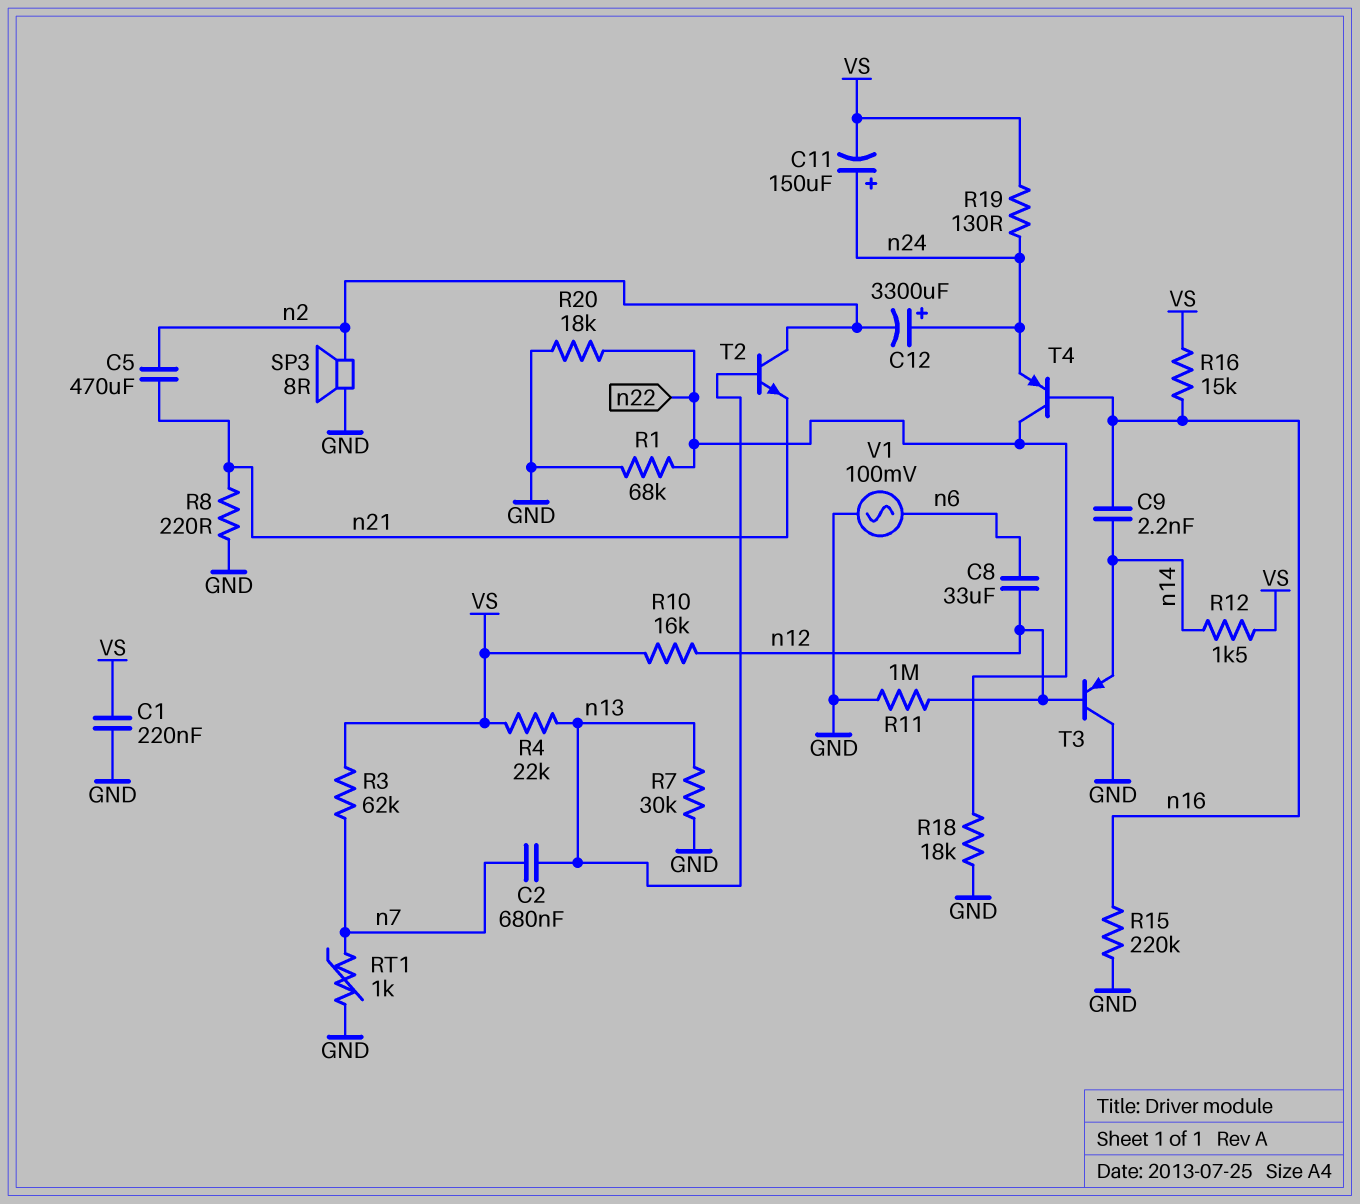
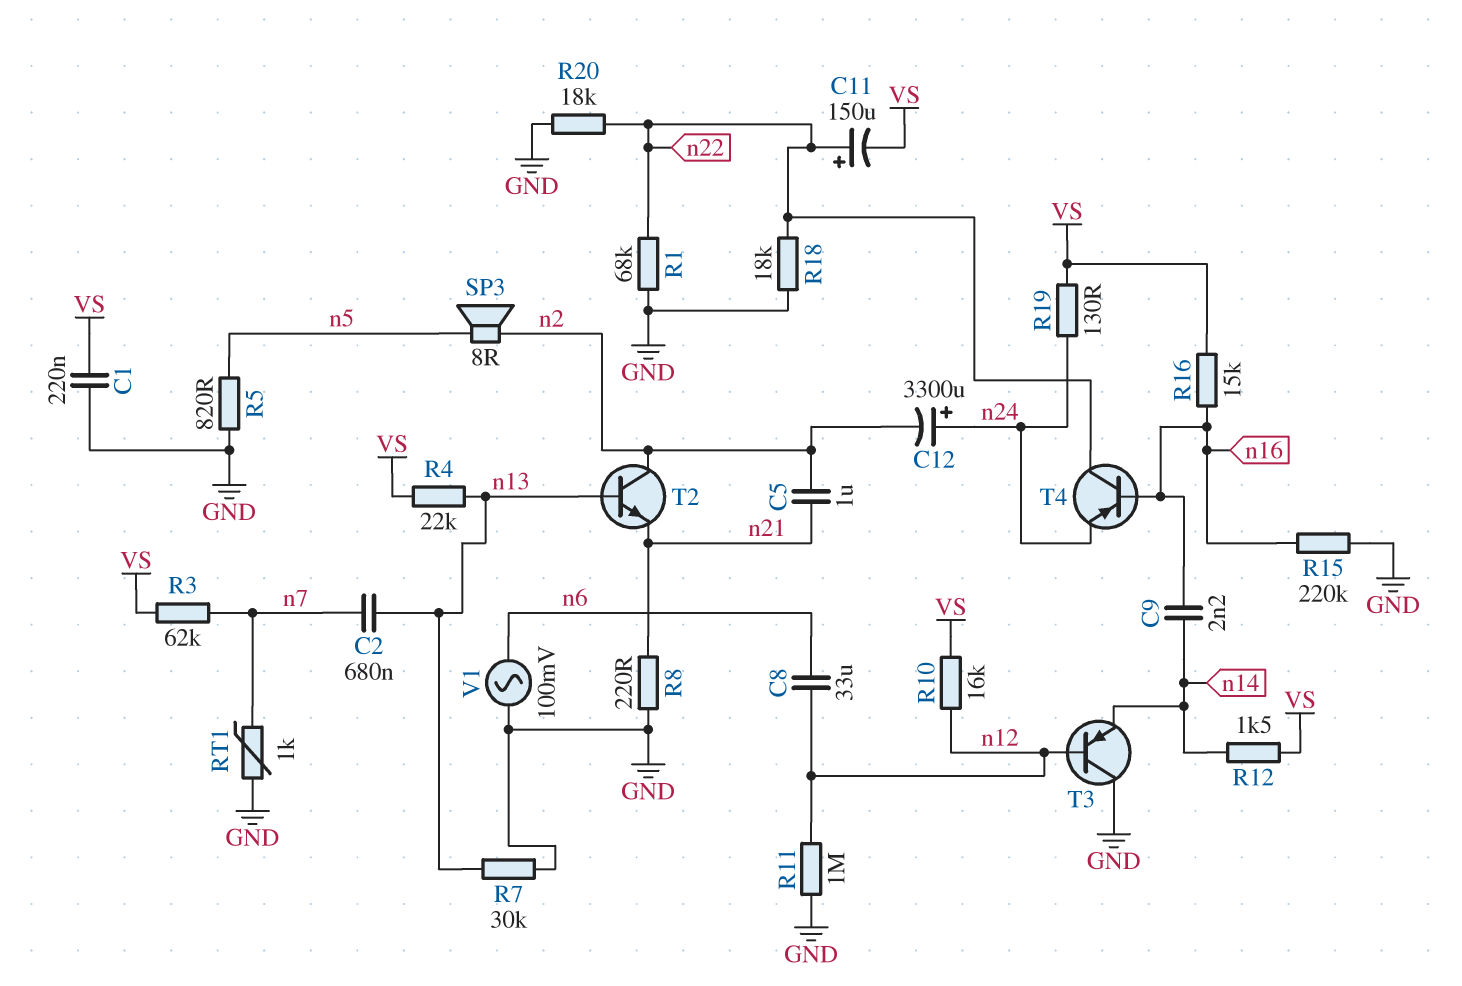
C5: 470uF (n2, n21) -> 1uF (n2, n21)
C11: 150uF (plus n24, minus VS) -> 150uF (plus n22, minus VS)
R5: none -> 820 (GND, n5)
SP3: speaker 8R (GND, n2) -> speaker 8R (n2, n5)

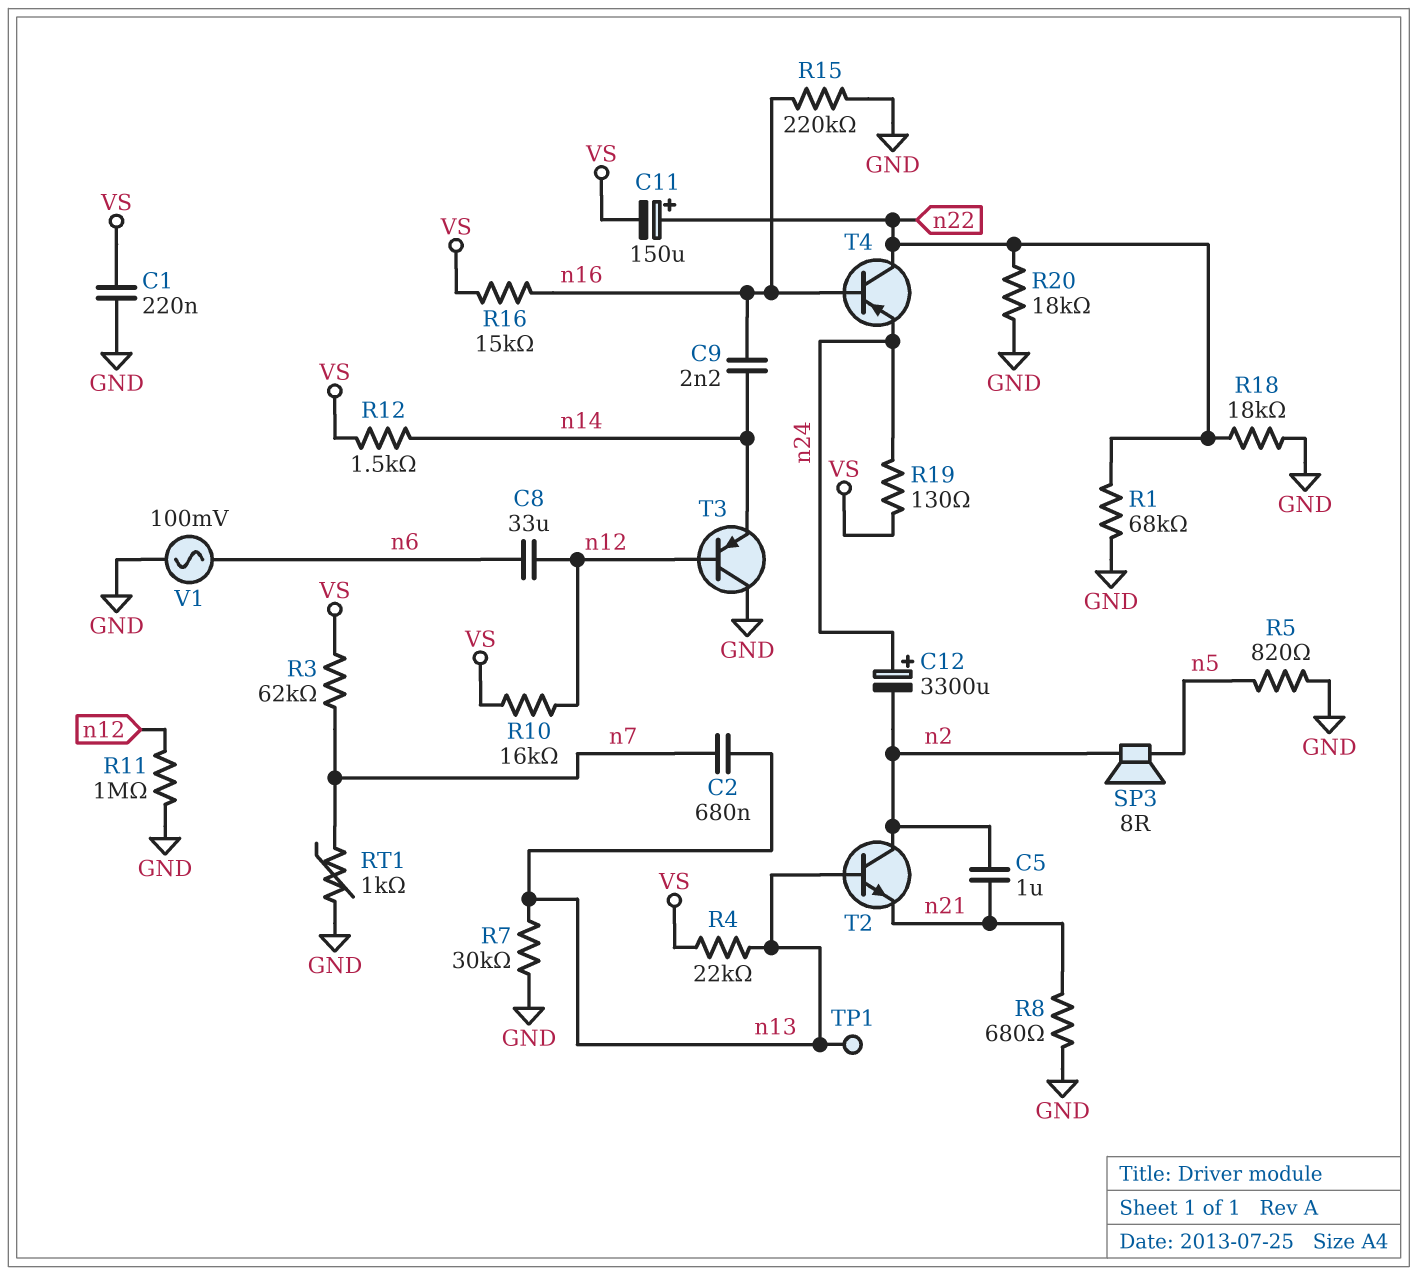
R8: 220 (GND, n21) -> 680 (GND, n21)
TP1: none -> test point (n13)

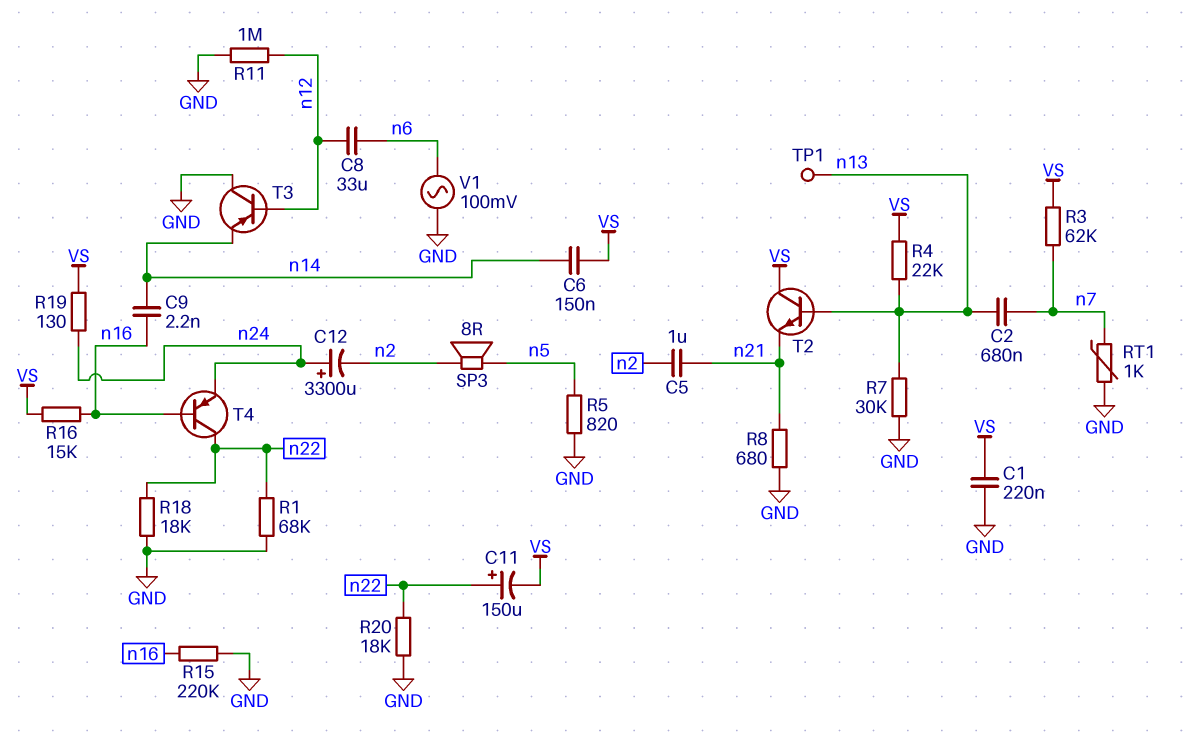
C6: none -> 150nF (VS, n14)
R10: 16k (VS, n12) -> none
R12: 1.5k (VS, n14) -> none
T2: NPN (B n13, C n2, E n21) -> NPN (B n13, C VS, E n21)

